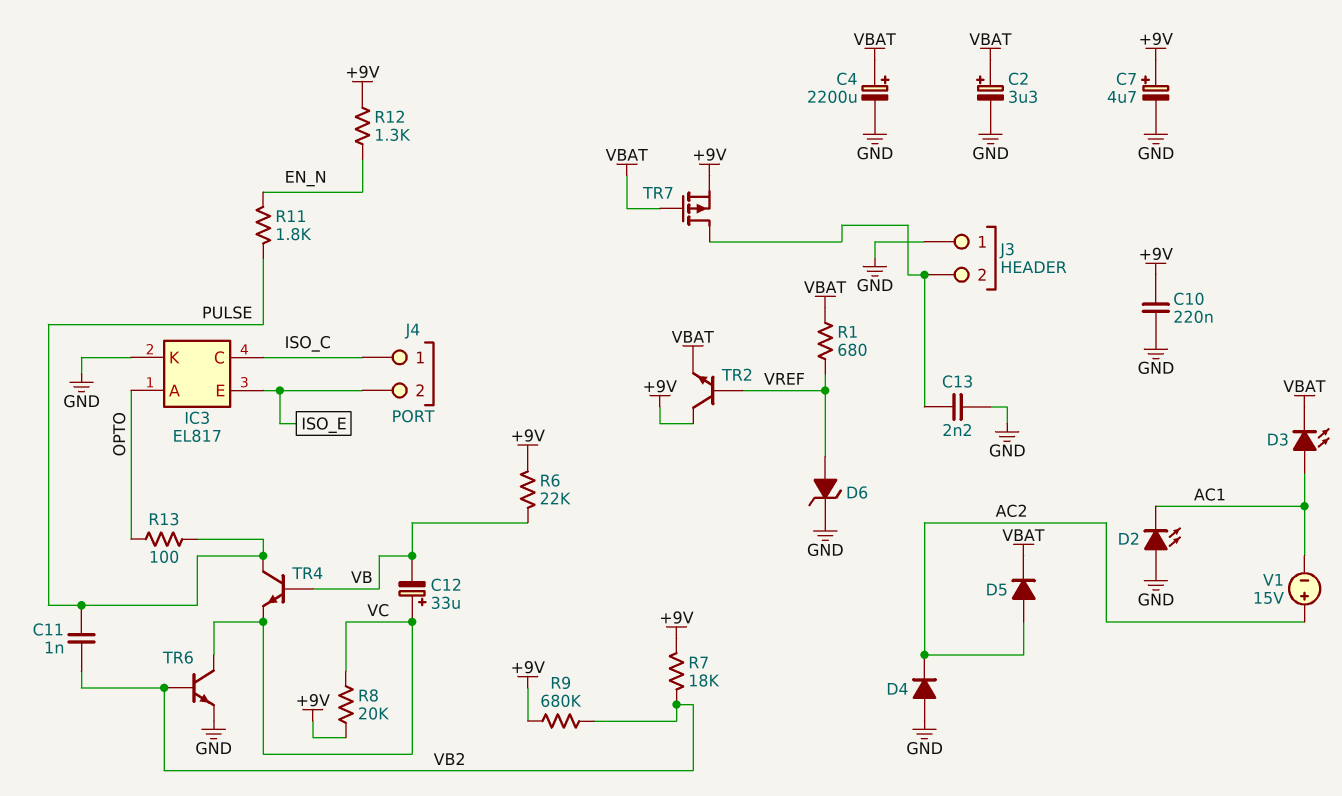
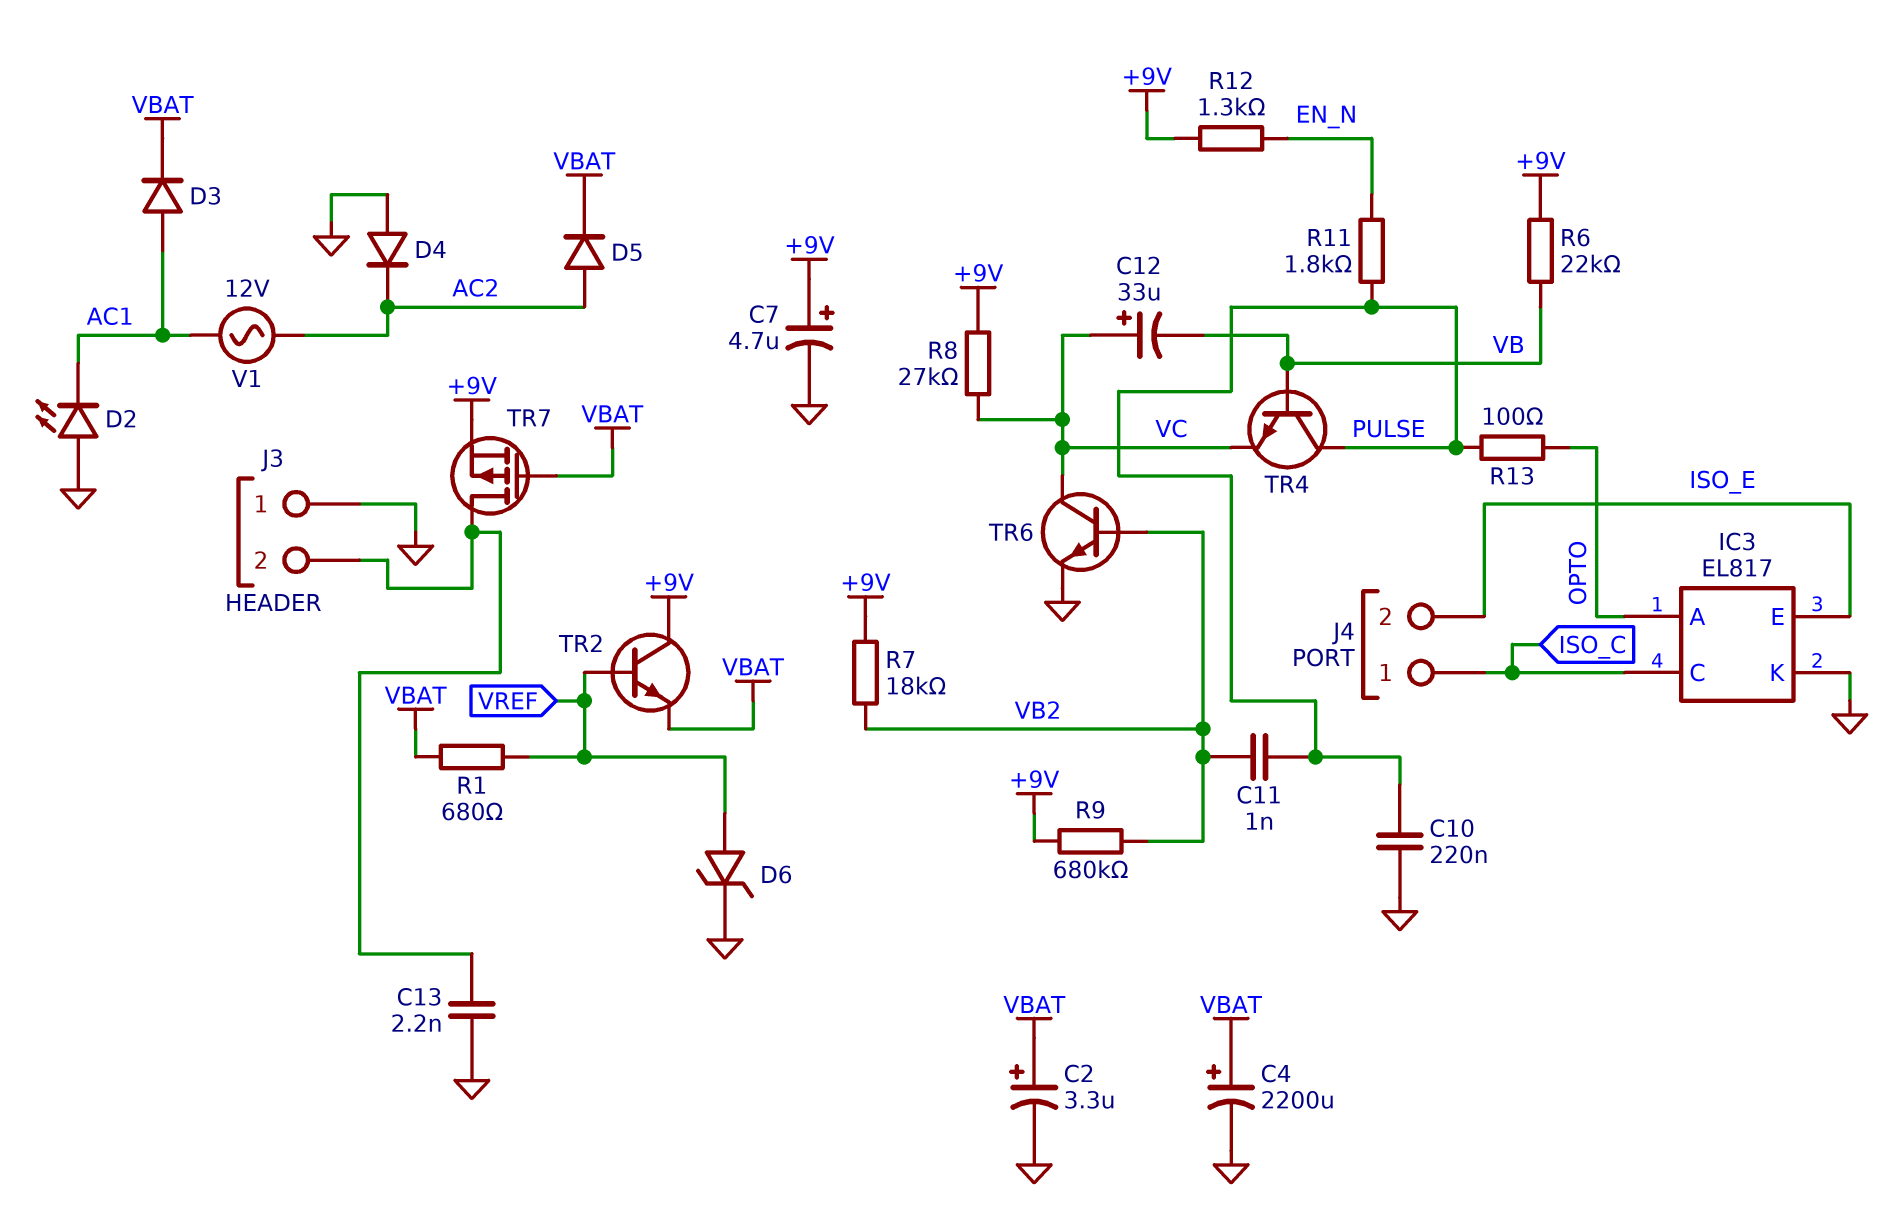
C10: 220nF (+9V, GND) -> 220nF (GND, PULSE)
D3: LED (A AC1, K VBAT) -> diode (A AC1, K VBAT)
R8: 20k (+9V, VC) -> 27k (+9V, VC)
V1: 15V (plus AC2, minus AC1) -> AC 12V (AC1, AC2)

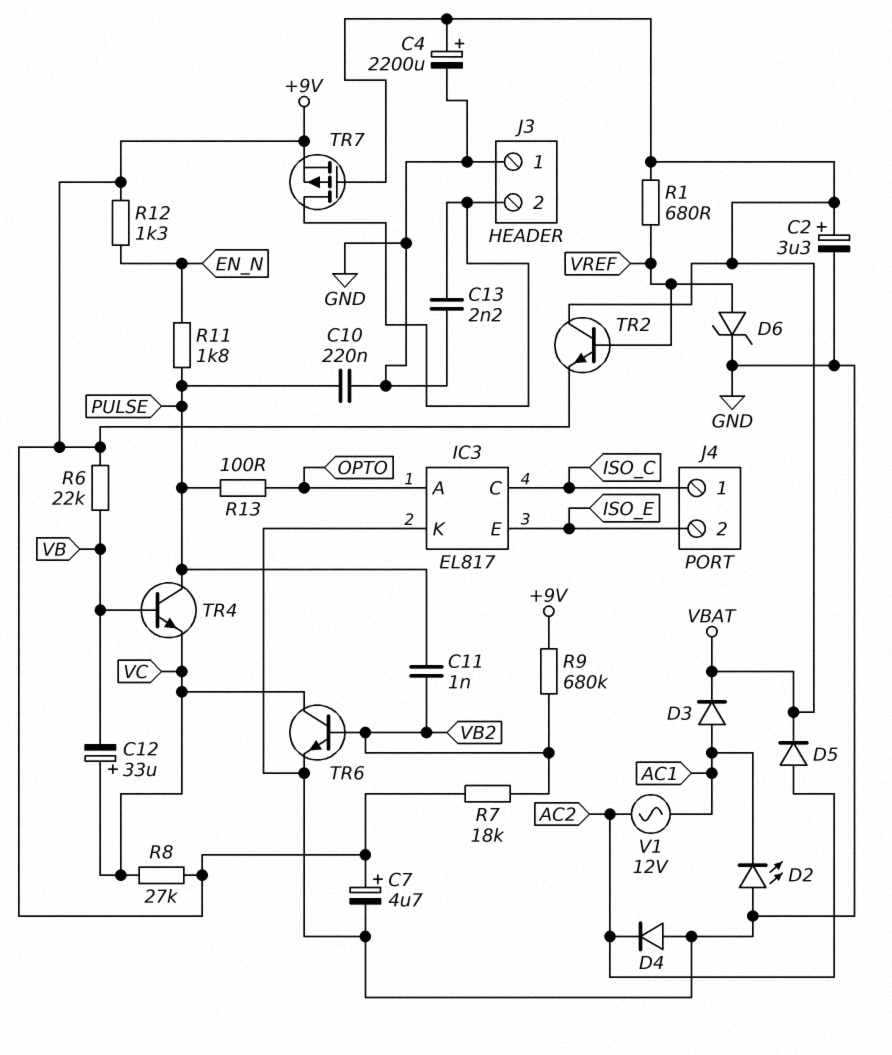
TR2: NPN (B VREF, C +9V, E VBAT) -> NPN (B VREF, C VBAT, E +9V)

